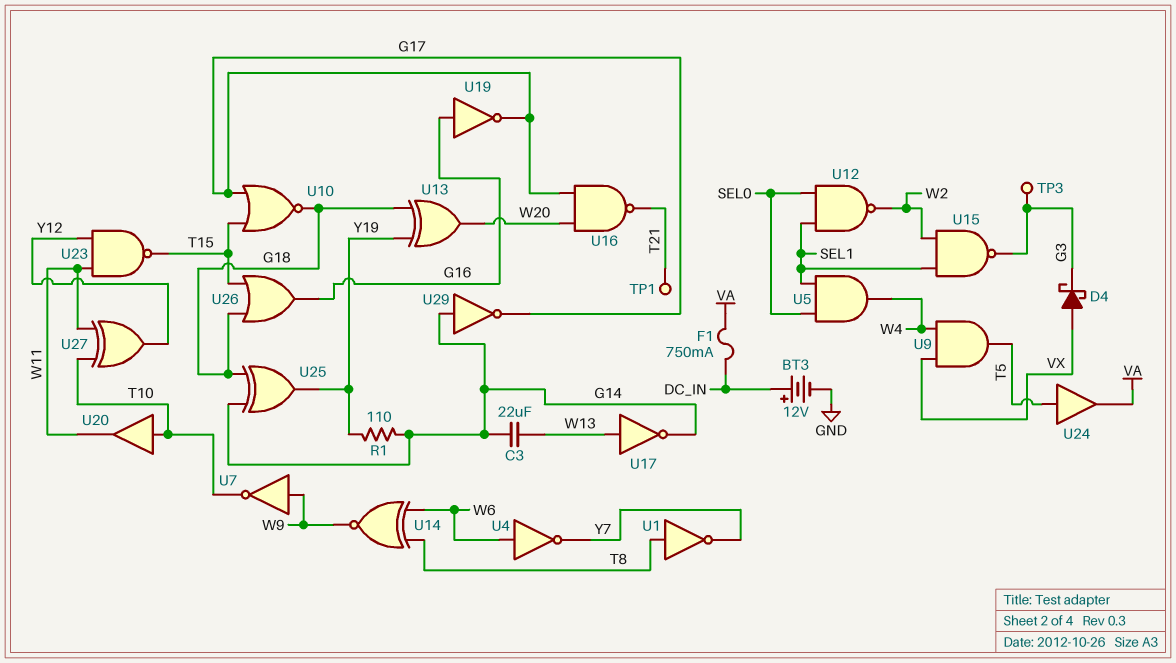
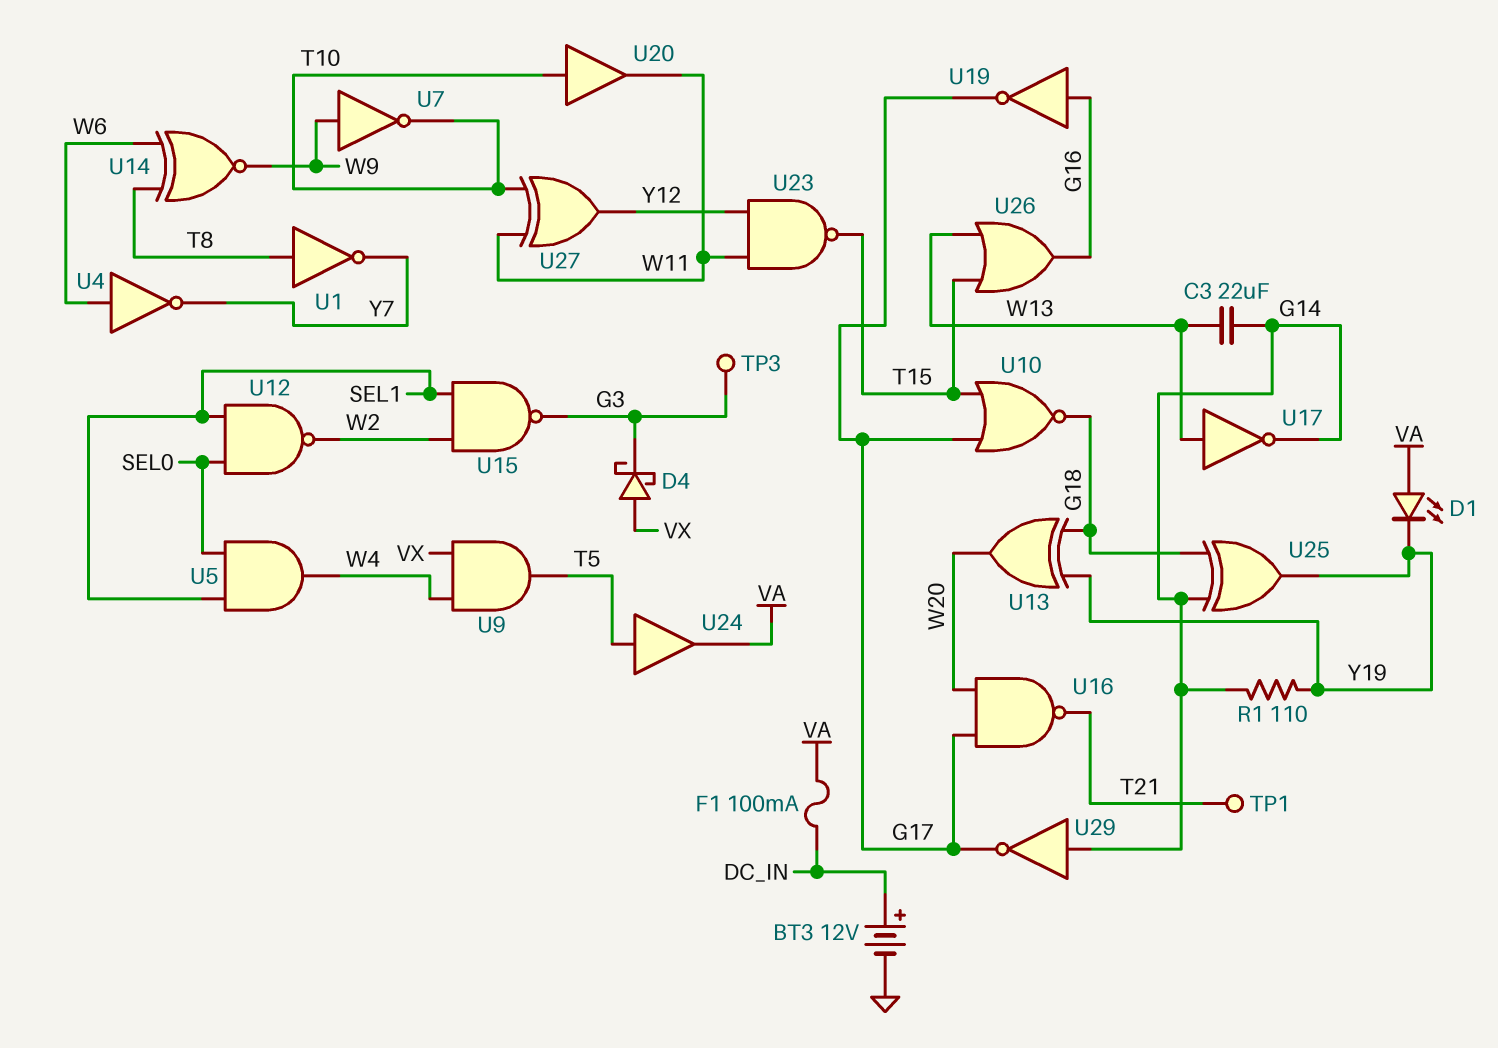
D1: none -> LED (A VA, K Y19)
F1: 750mA (DC_IN, VA) -> 100mA (DC_IN, VA)
U26: OR (in G18, in T15, out G16) -> OR (in T15, in W13, out G16)

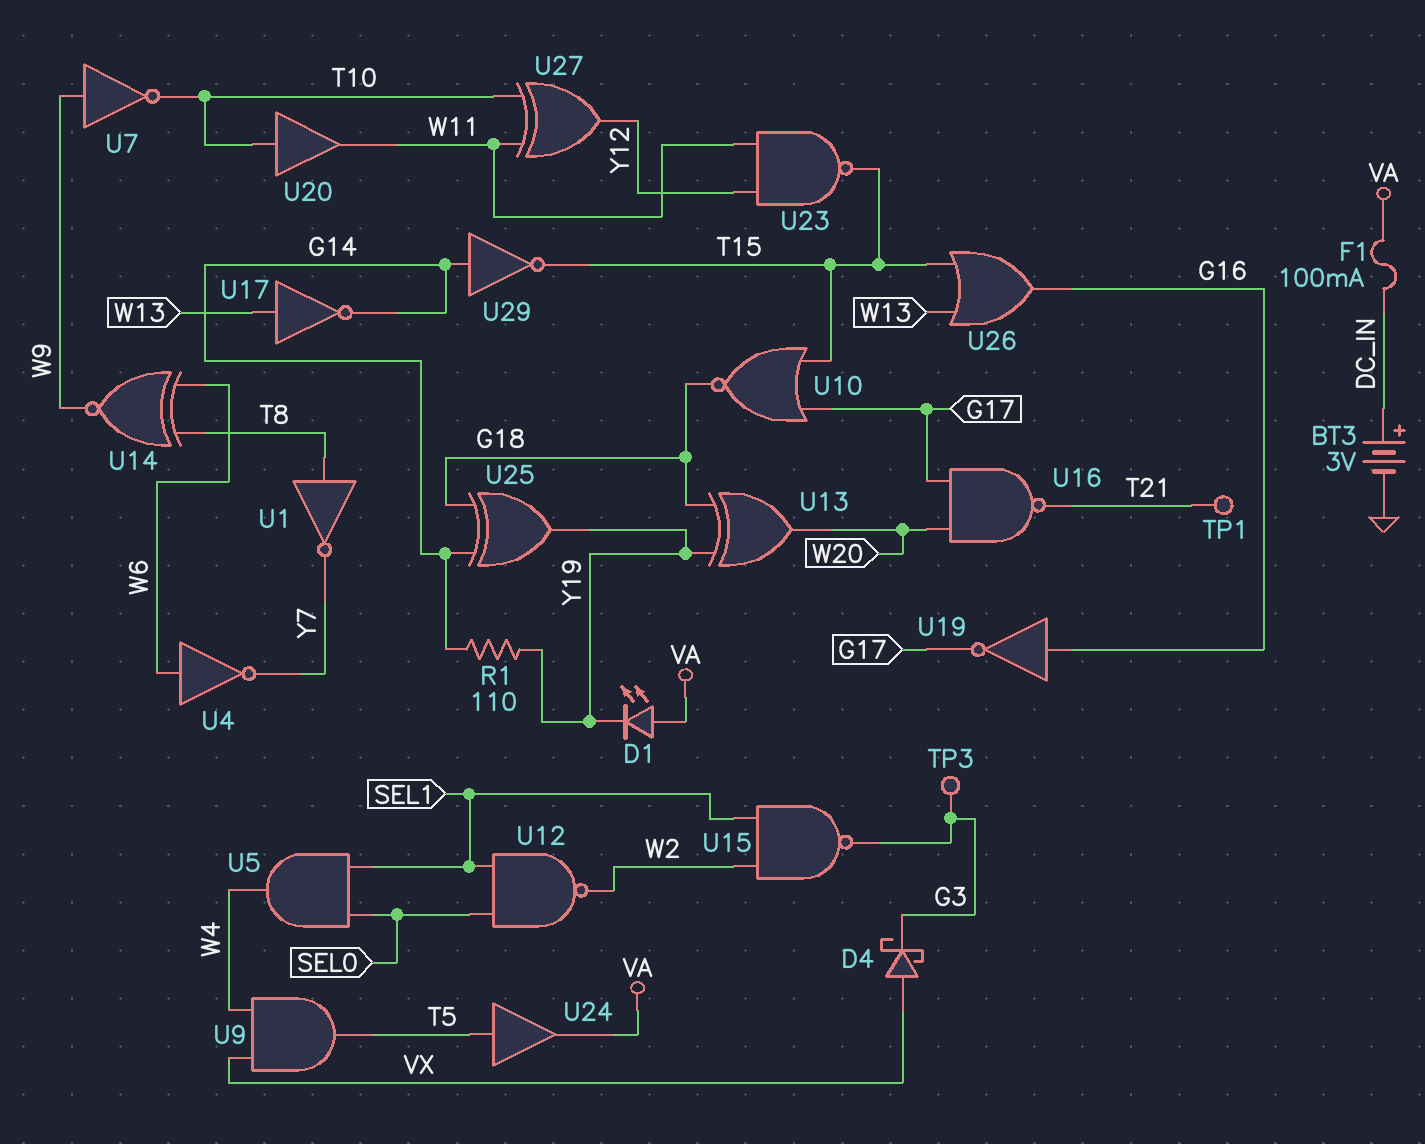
BT3: 12V (plus DC_IN, minus GND) -> 3V (plus DC_IN, minus GND)
C3: 22uF (G14, W13) -> none
U29: NOT (in G14, out G17) -> NOT (in G14, out T15)

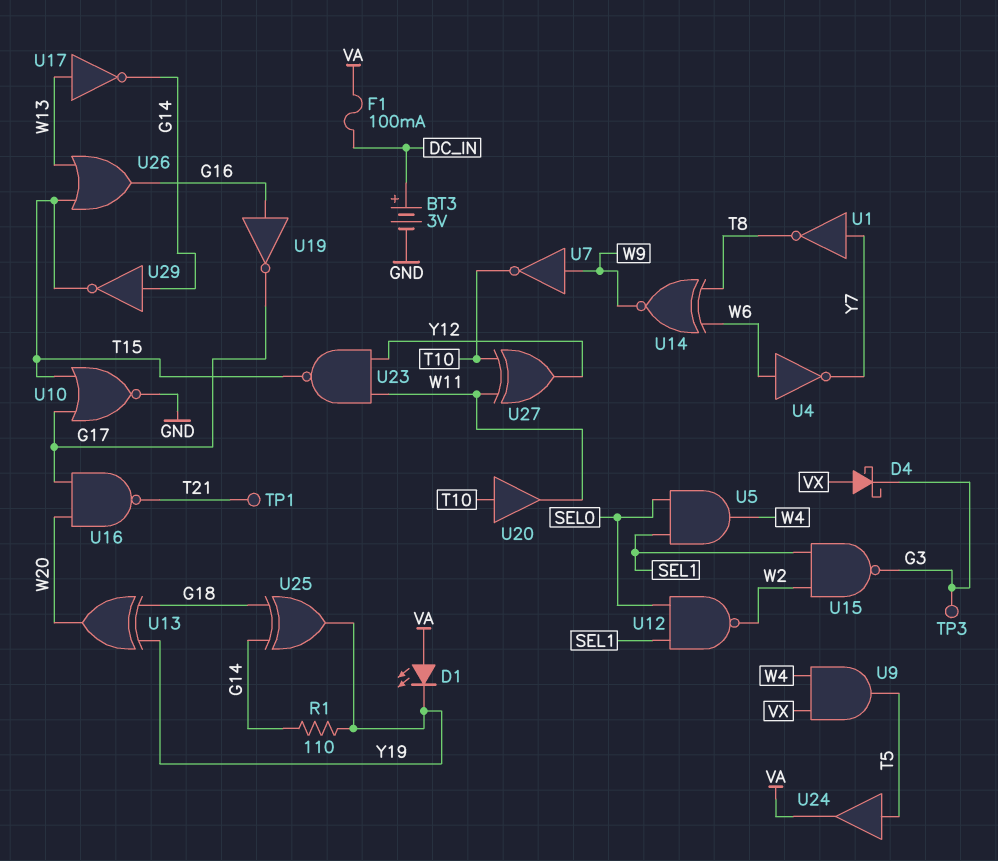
U1: NOT (in T8, out Y7) -> NOT (in Y7, out T8)
U10: NOR (in G17, in T15, out G18) -> NOR (in G17, in T15, out GND)

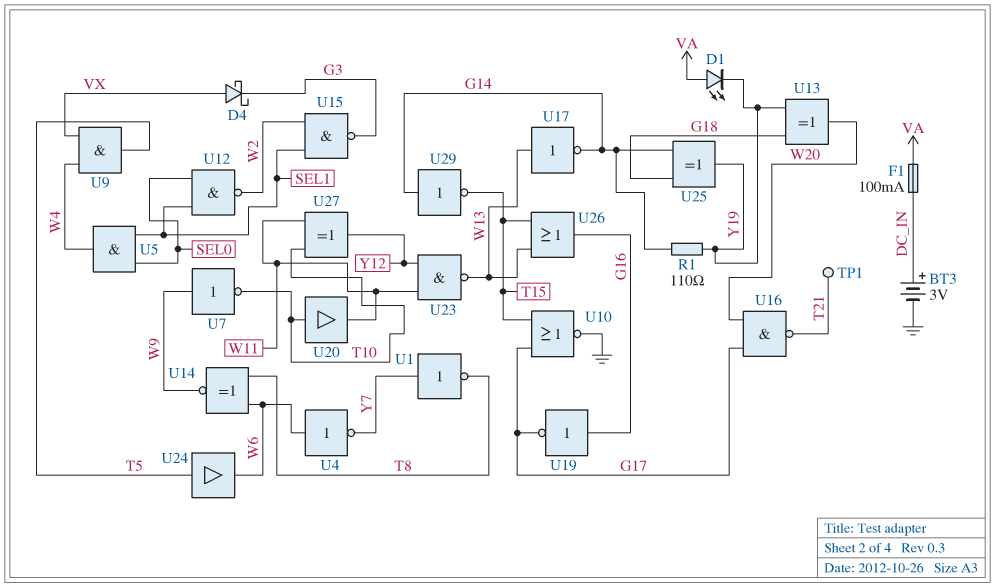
TP3: test point (G3) -> none
U23: NAND (in W11, in Y12, out T15) -> NAND (in W11, in Y12, out W13)
U24: buffer (in T5, out VA) -> buffer (in T5, out W6)

